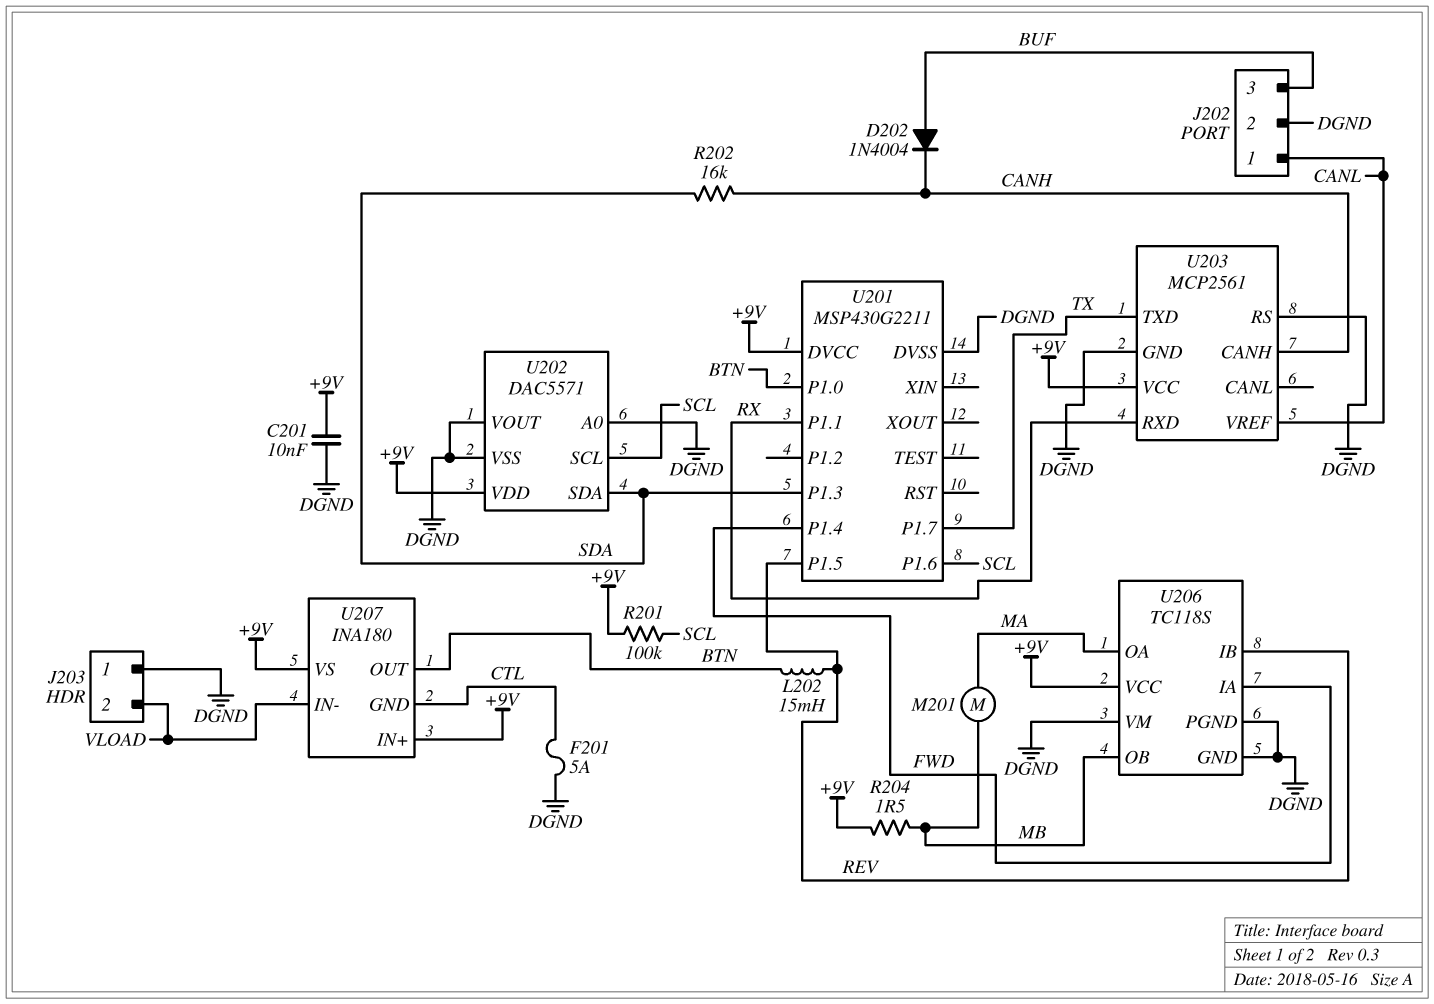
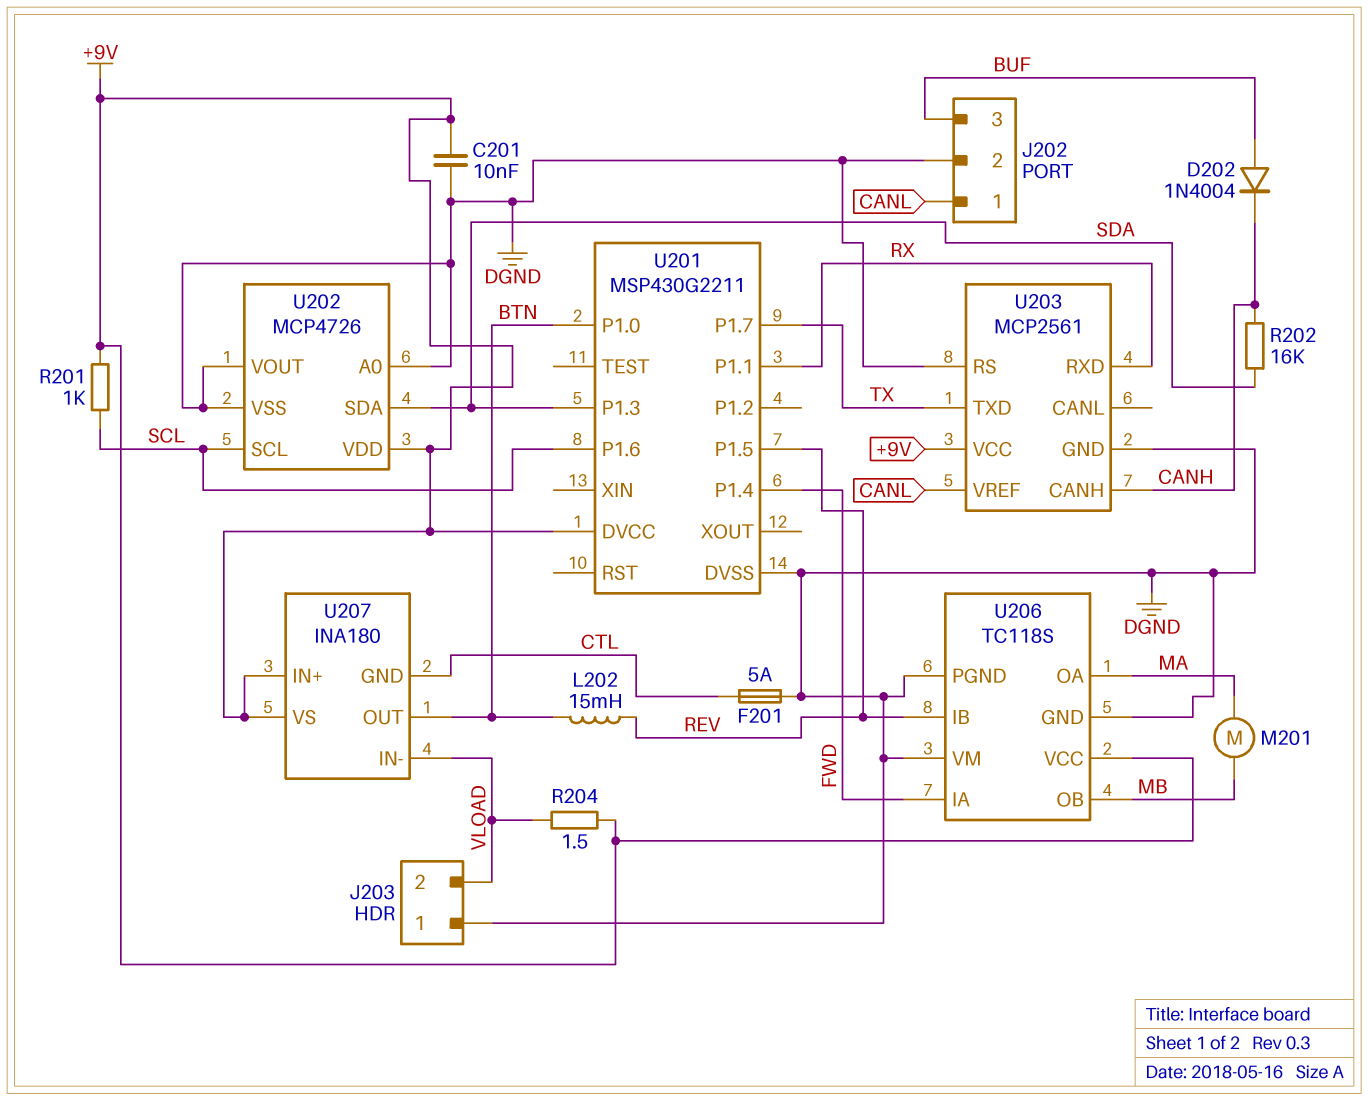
R201: 100k (+9V, SCL) -> 1k (+9V, SCL)
R204: 1.5 (+9V, MB) -> 1.5 (+9V, VLOAD)
U202: DAC5571 -> MCP4726

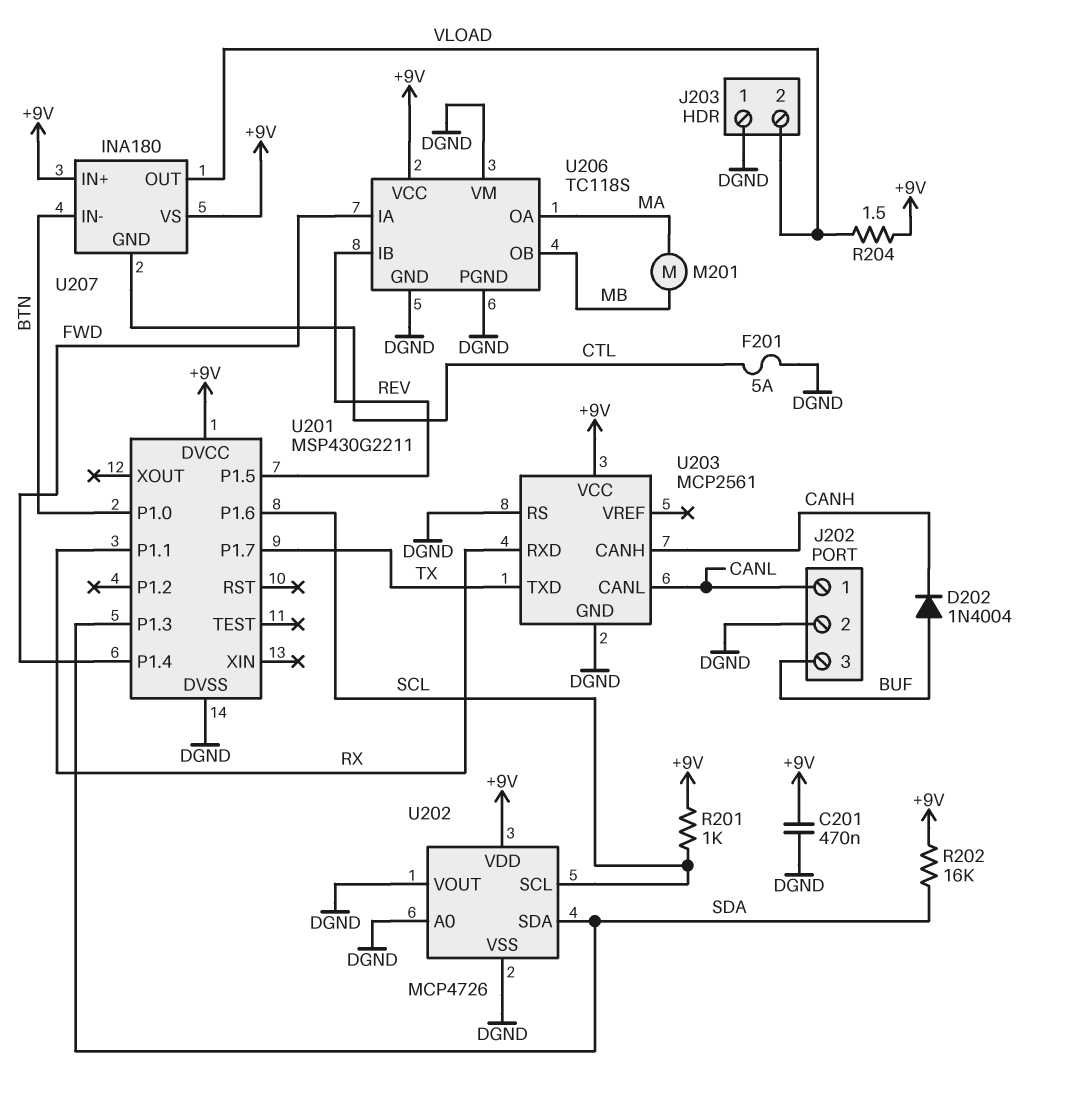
C201: 10nF (+9V, DGND) -> 470nF (+9V, DGND)
L202: 15mH (BTN, REV) -> none
R202: 16k (CANH, SDA) -> 16k (+9V, SDA)
U203 pin CANL: none -> CANL
U203 pin VREF: CANL -> none
U207 pin IN-: VLOAD -> BTN
U207 pin OUT: BTN -> VLOAD

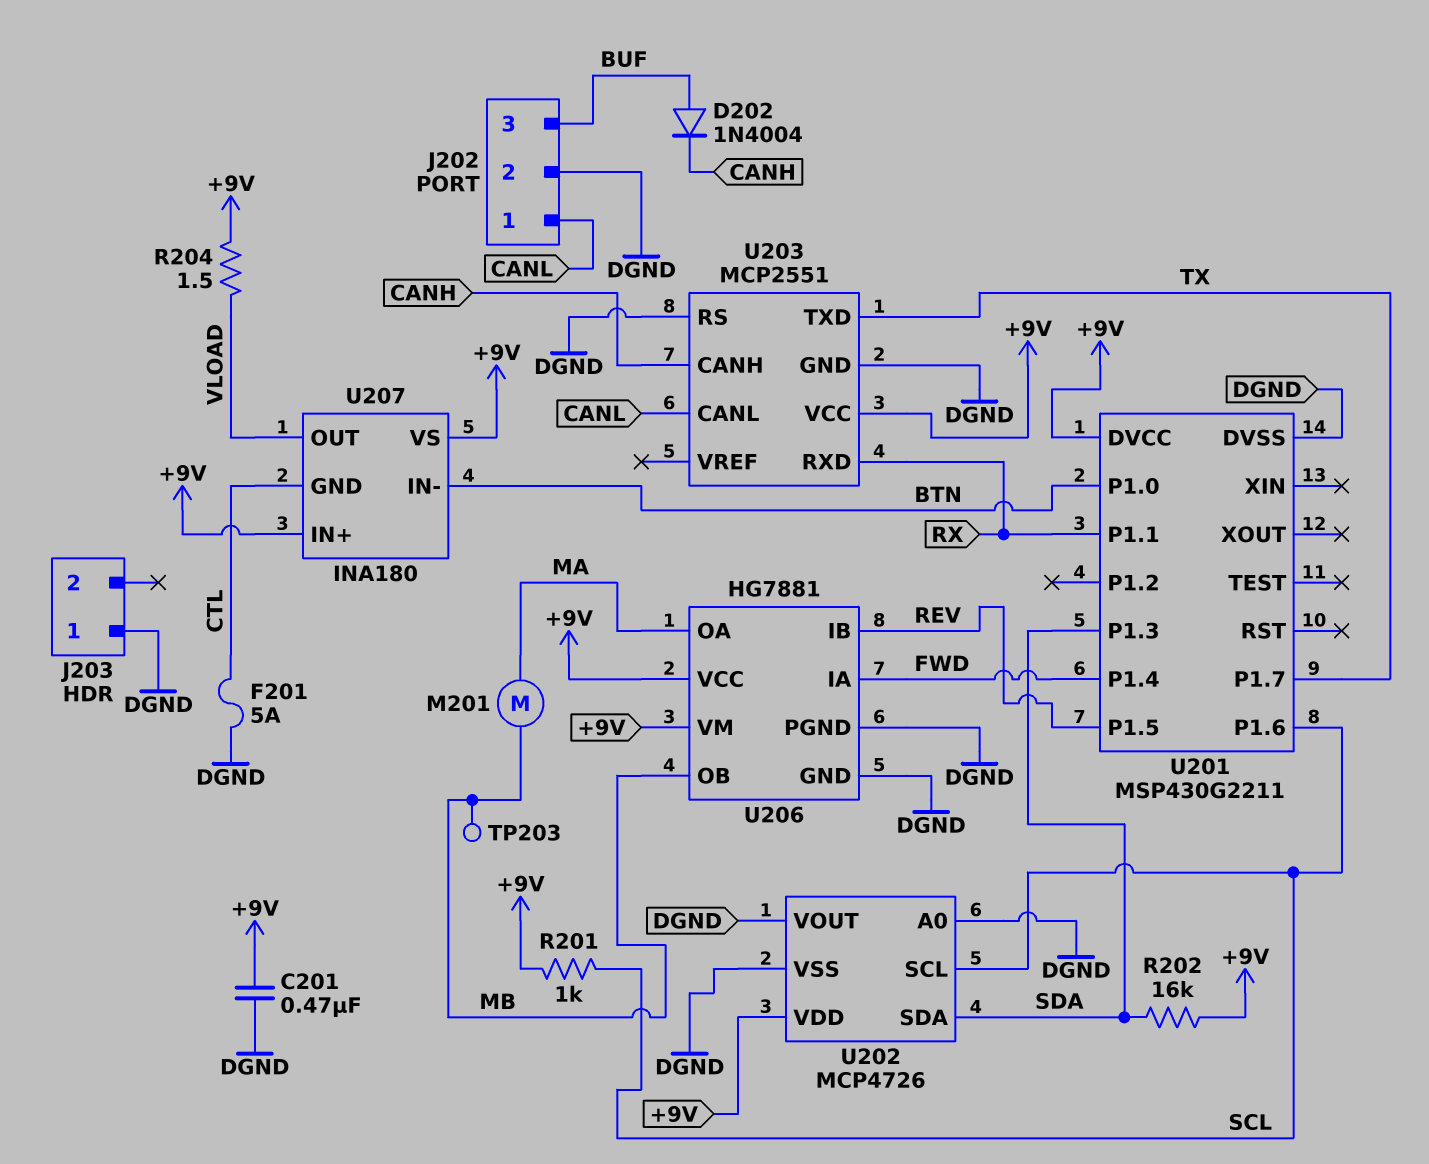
J203 pin 2: VLOAD -> none
TP203: none -> test point (MB)
U203: MCP2561 -> MCP2551
U206: TC118S -> HG7881
U206 pin VM: DGND -> +9V

